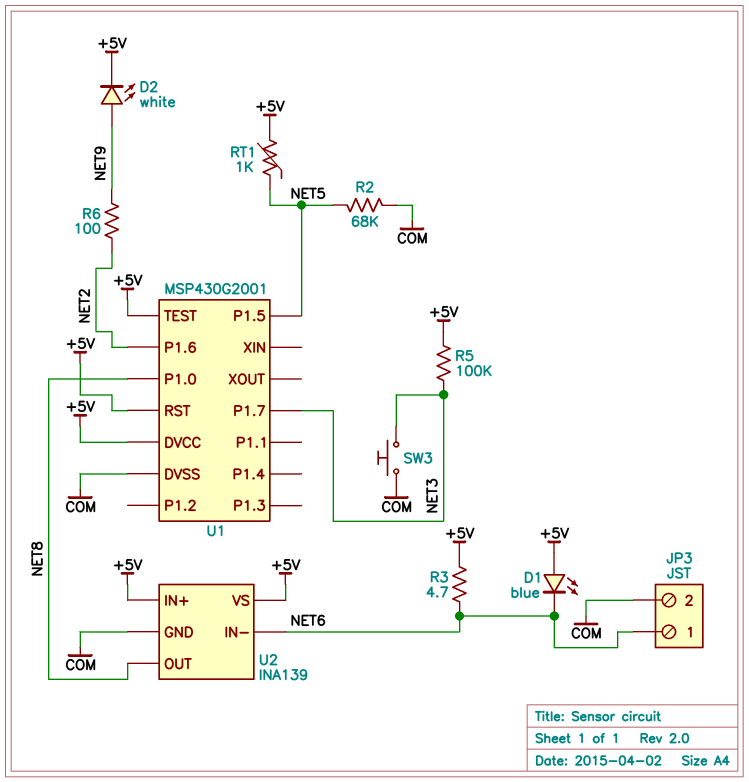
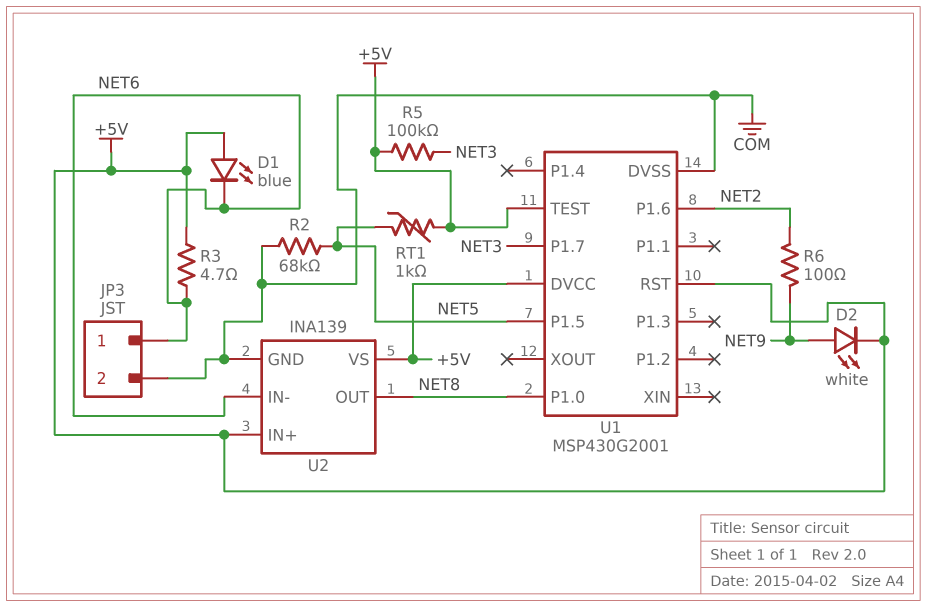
SW3: button (COM, NET3) -> none

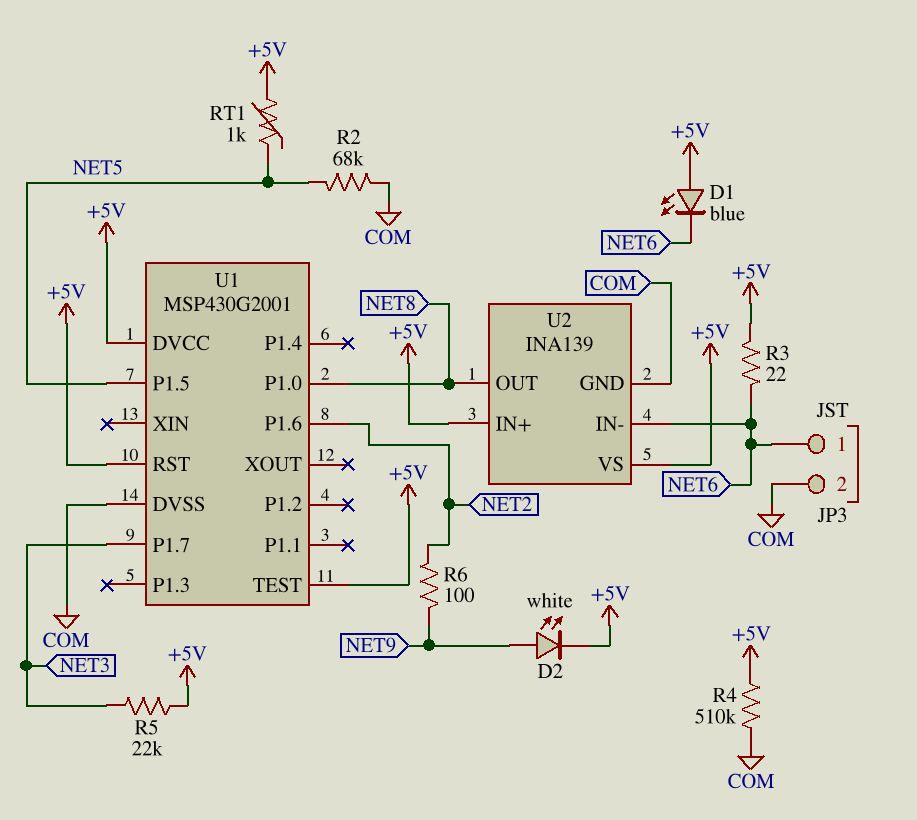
R3: 4.7 (+5V, NET6) -> 22 (+5V, NET6)
R4: none -> 510k (+5V, COM)
R5: 100k (+5V, NET3) -> 22k (+5V, NET3)

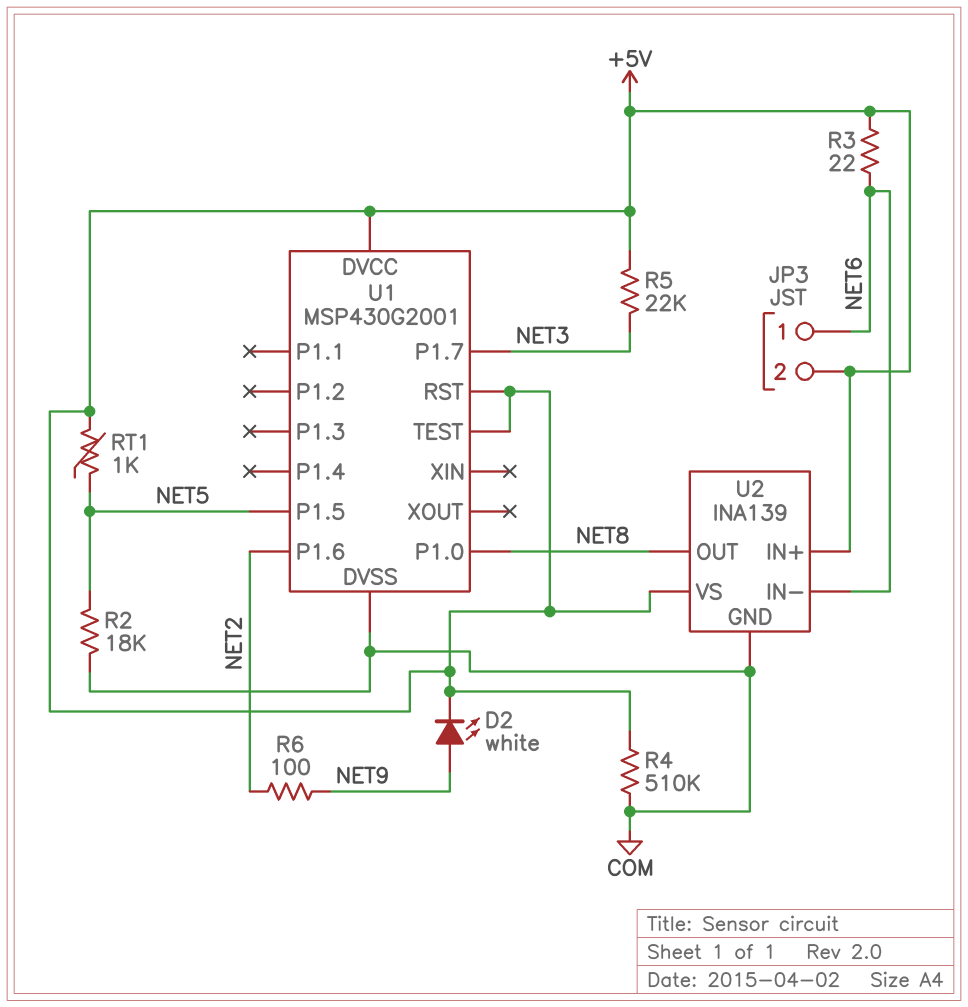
D1: LED blue (A +5V, K NET6) -> none
JP3 pin 2: COM -> +5V
R2: 68k (COM, NET5) -> 18k (COM, NET5)

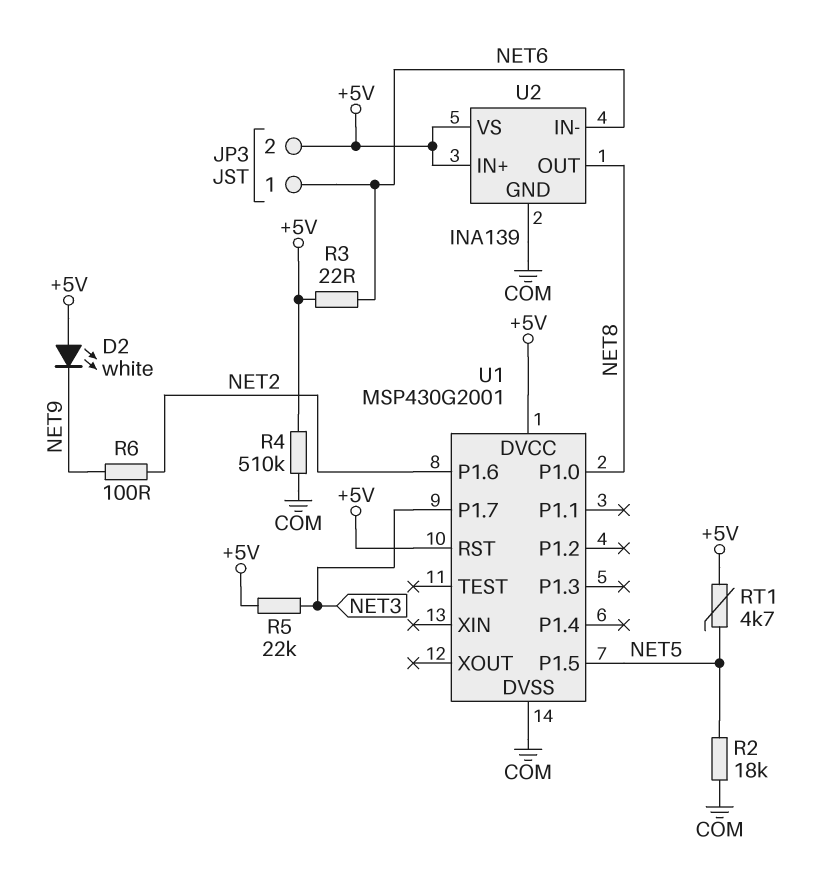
D2: LED white (A NET9, K +5V) -> LED white (A +5V, K NET9)
RT1: 1k (+5V, NET5) -> 4.7k (+5V, NET5)
U1 pin TEST: +5V -> none

